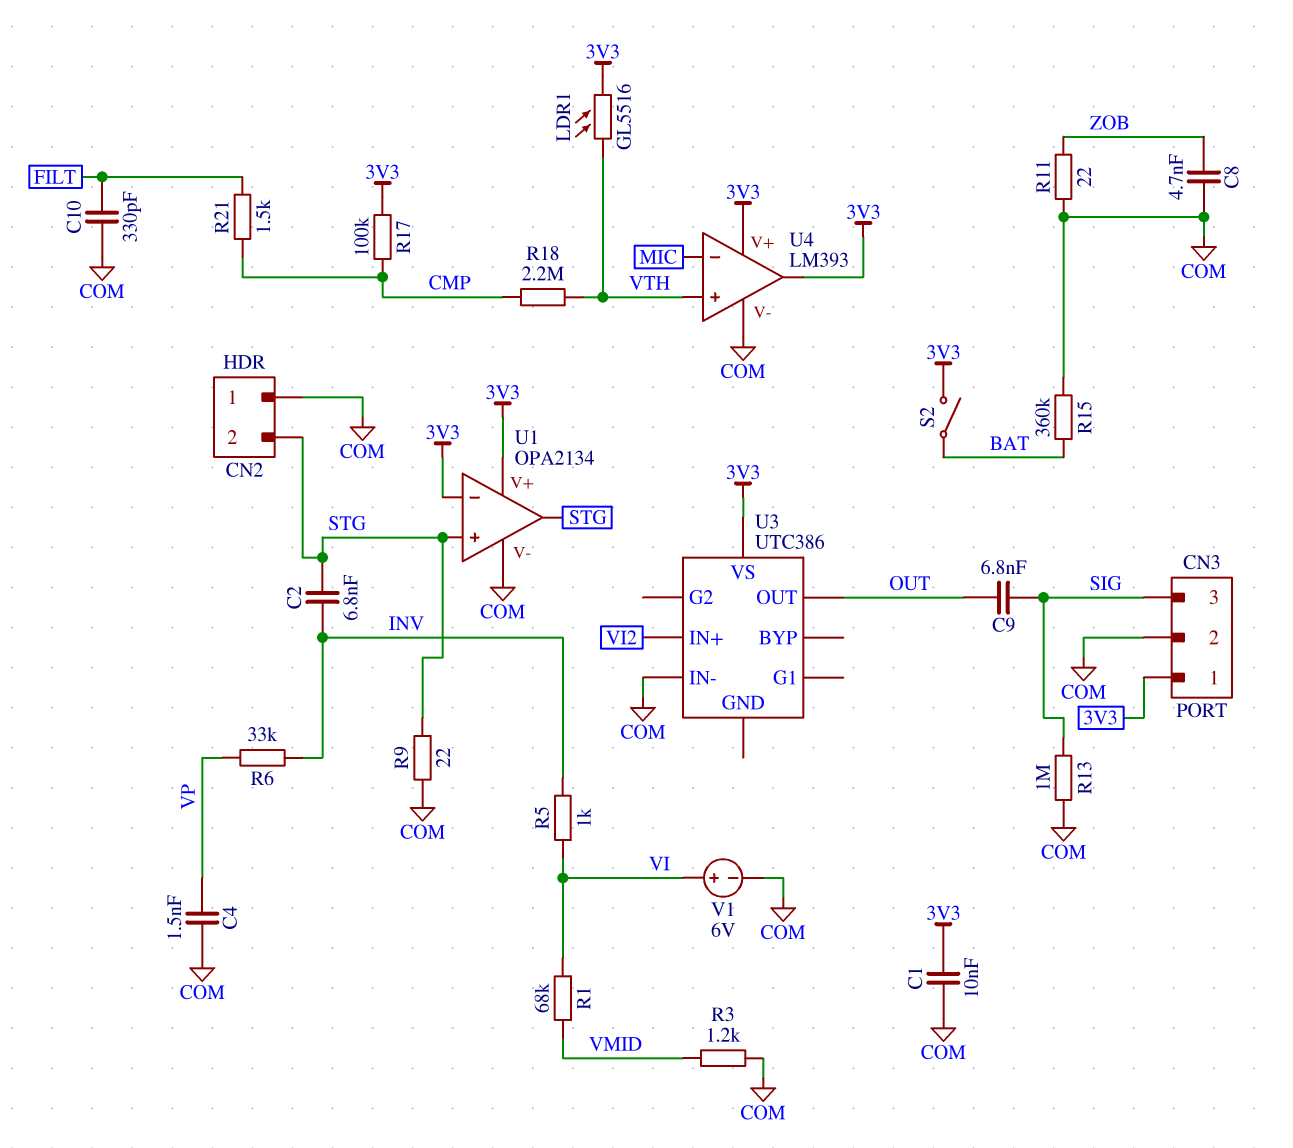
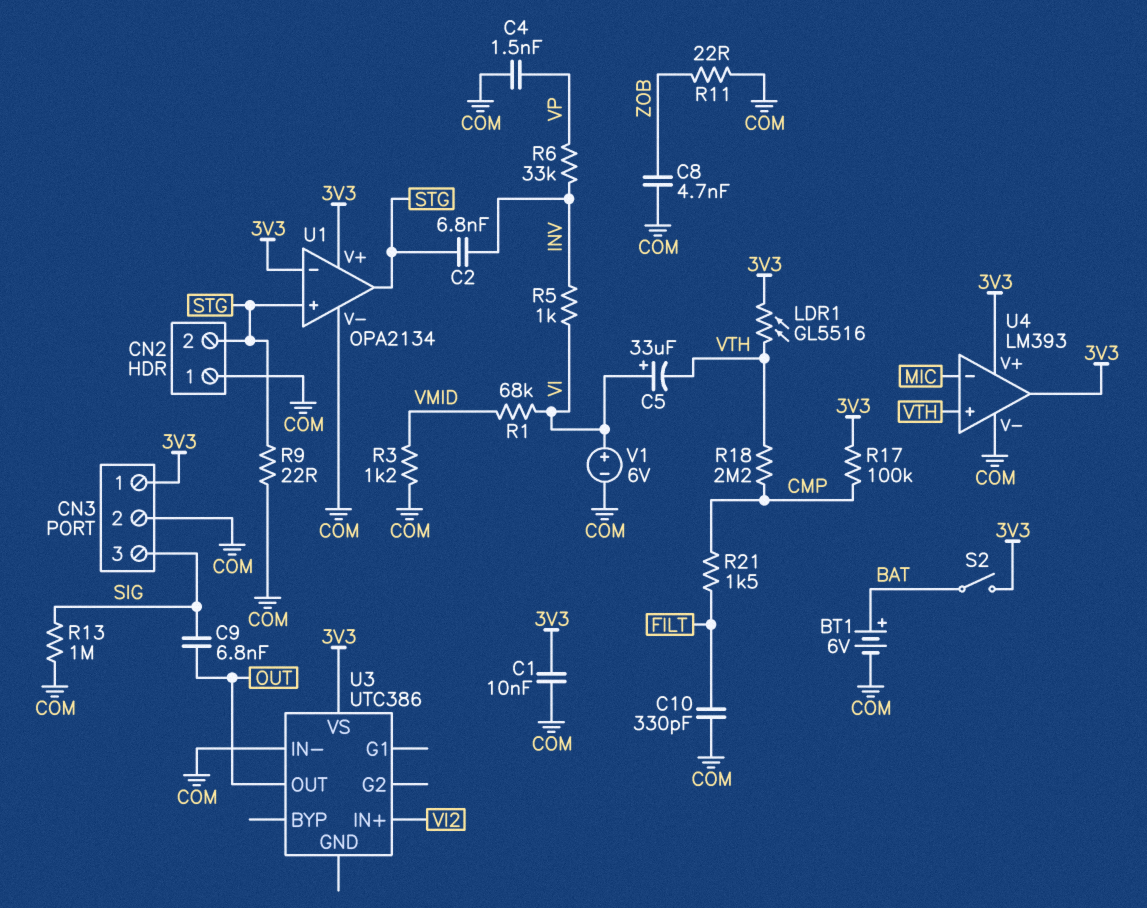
BT1: none -> 6V (plus BAT, minus COM)
C5: none -> 33uF (plus VI, minus VTH)
R15: 360k (BAT, COM) -> none

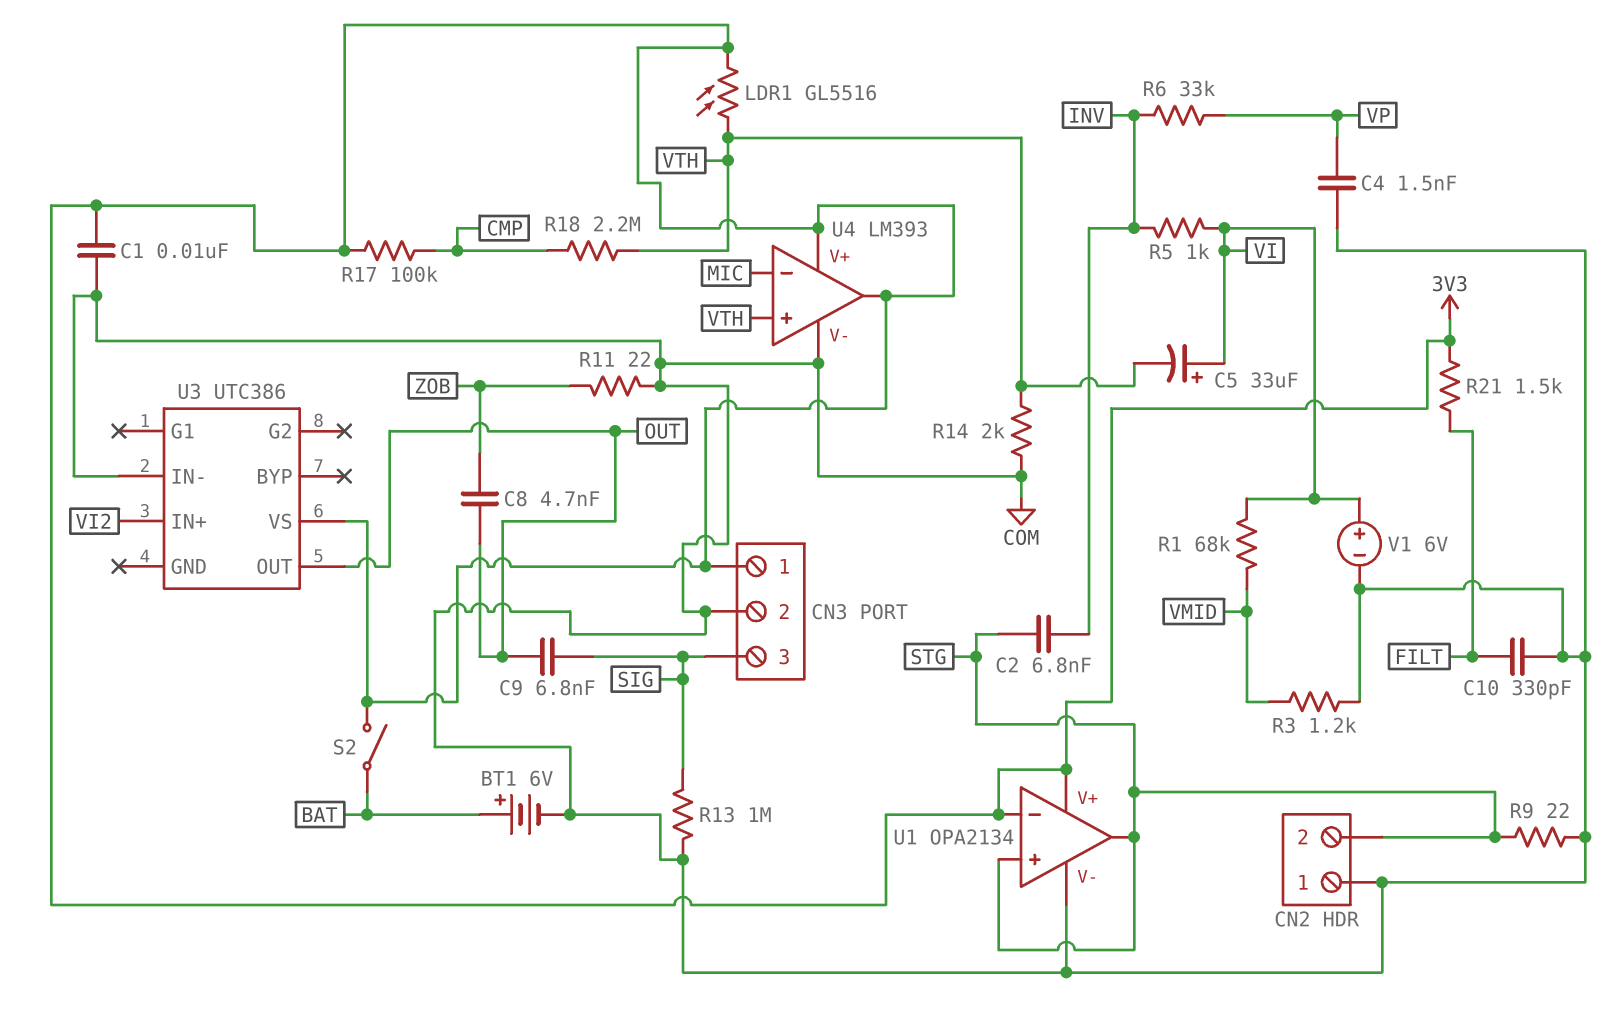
C8: 4.7nF (COM, ZOB) -> 4.7nF (OUT, ZOB)
R14: none -> 2k (COM, VTH)
R21: 1.5k (CMP, FILT) -> 1.5k (3V3, FILT)

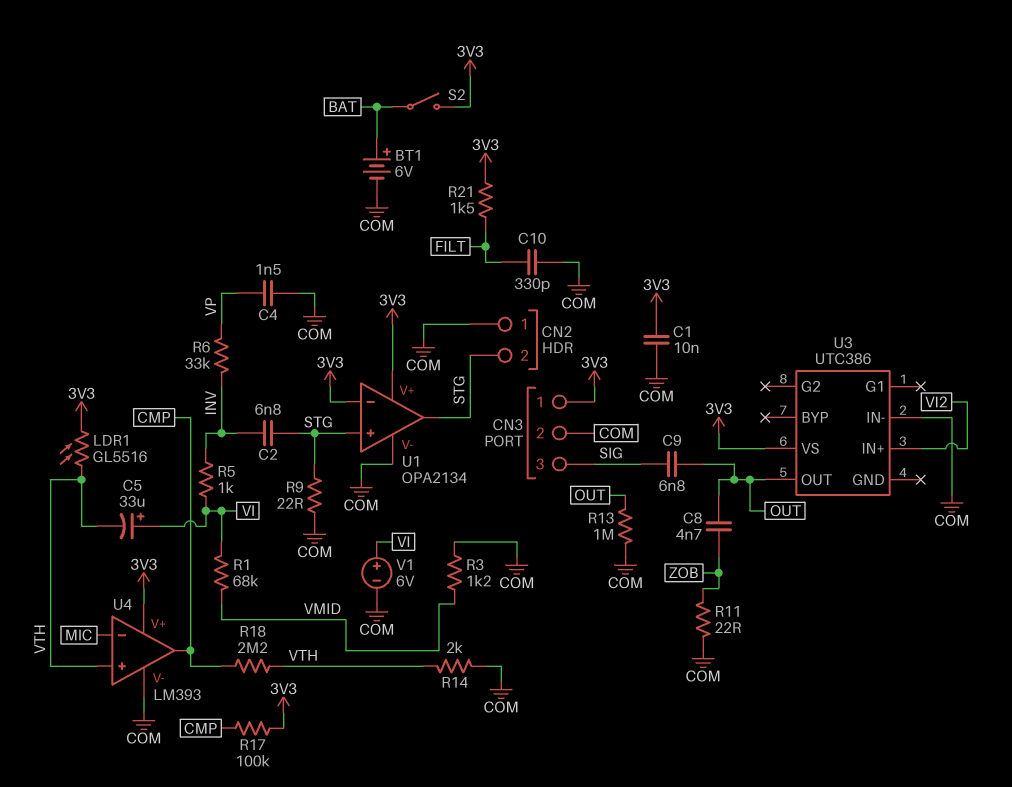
R13: 1M (COM, SIG) -> 1M (COM, OUT)
U4 pin out: 3V3 -> CMP

